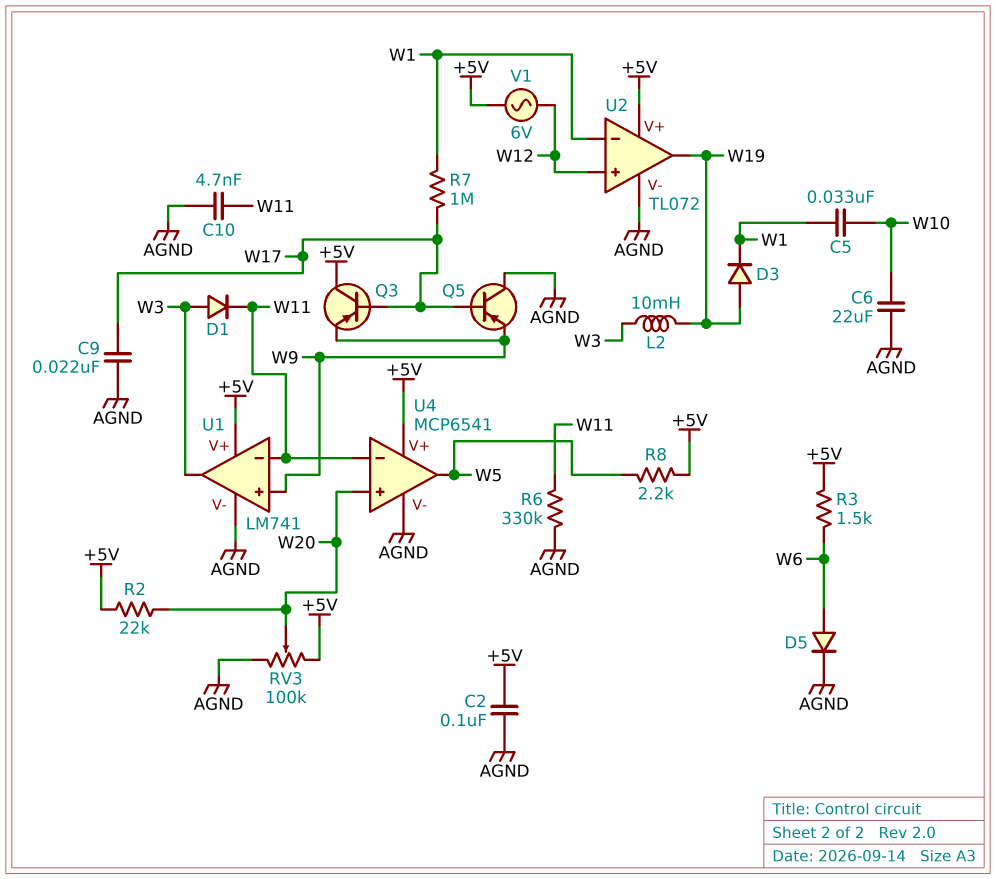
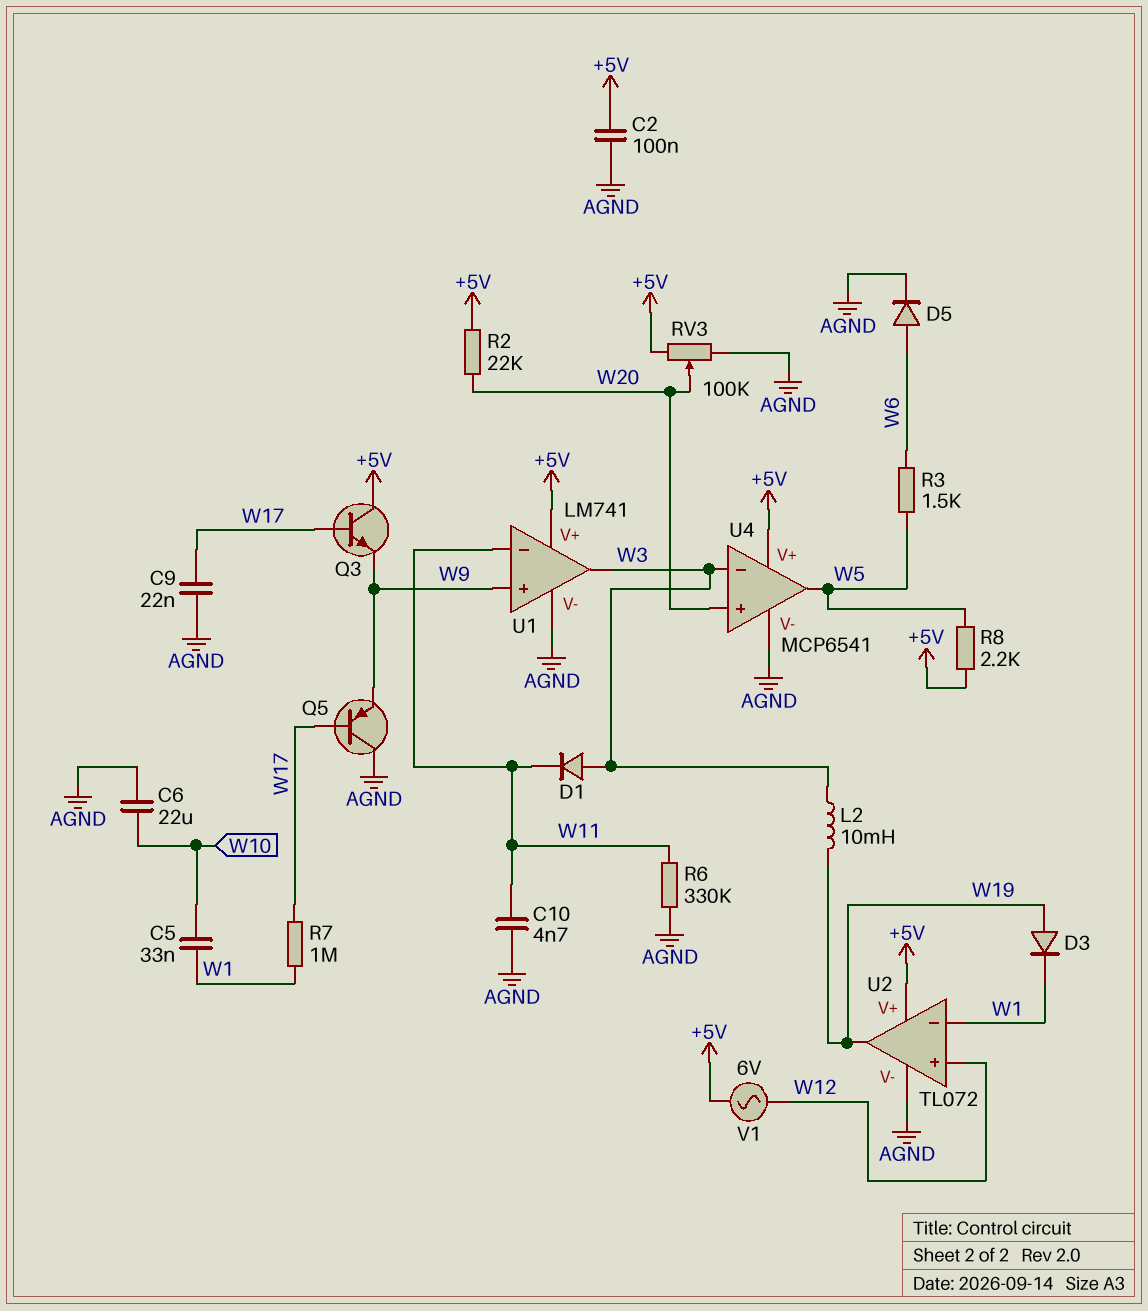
Q3: PNP (B W17, C +5V, E W9) -> NPN (B W17, C +5V, E W9)
R3: 1.5k (+5V, W6) -> 1.5k (W5, W6)
U4 pin in-: W11 -> W3

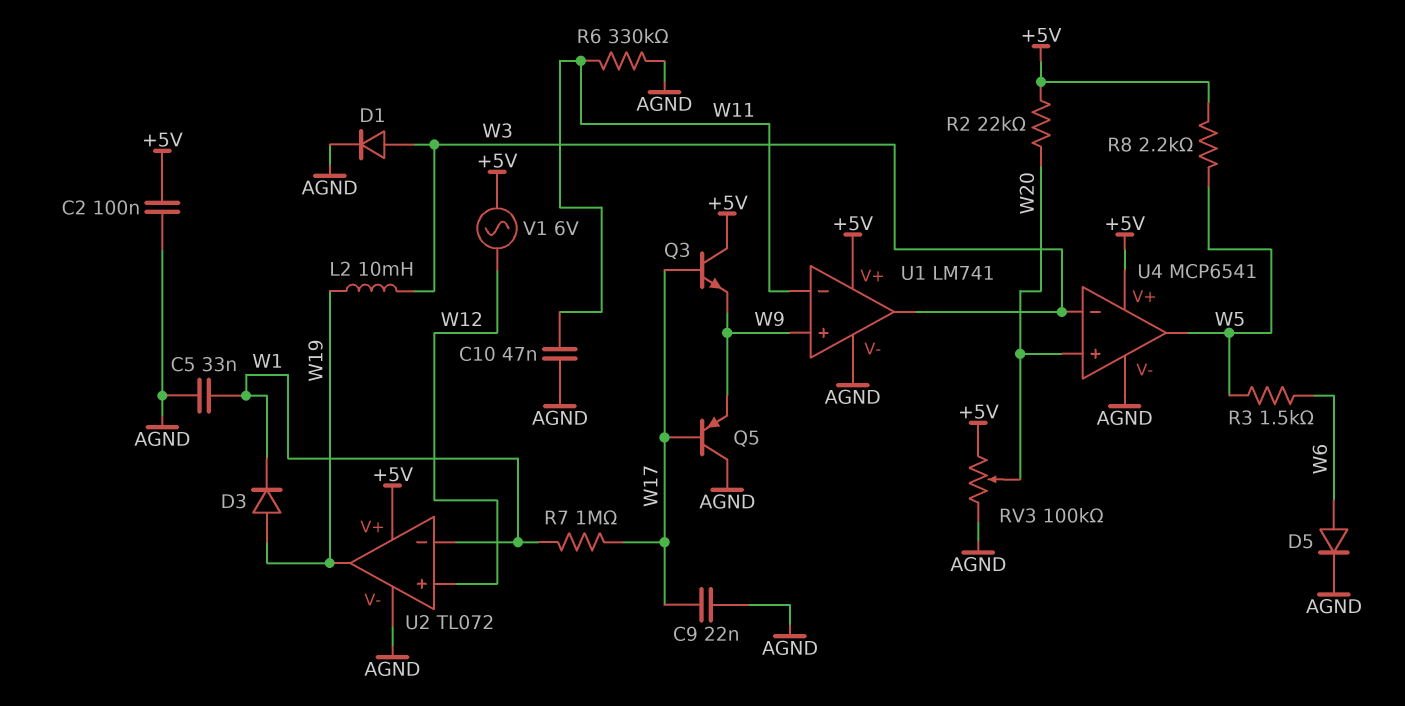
C5: 33nF (W1, W10) -> 33nF (AGND, W1)
C6: 22uF (AGND, W10) -> none
C10: 4.7nF (AGND, W11) -> 47nF (AGND, W11)
D1: diode (A W3, K W11) -> diode (A W3, K AGND)

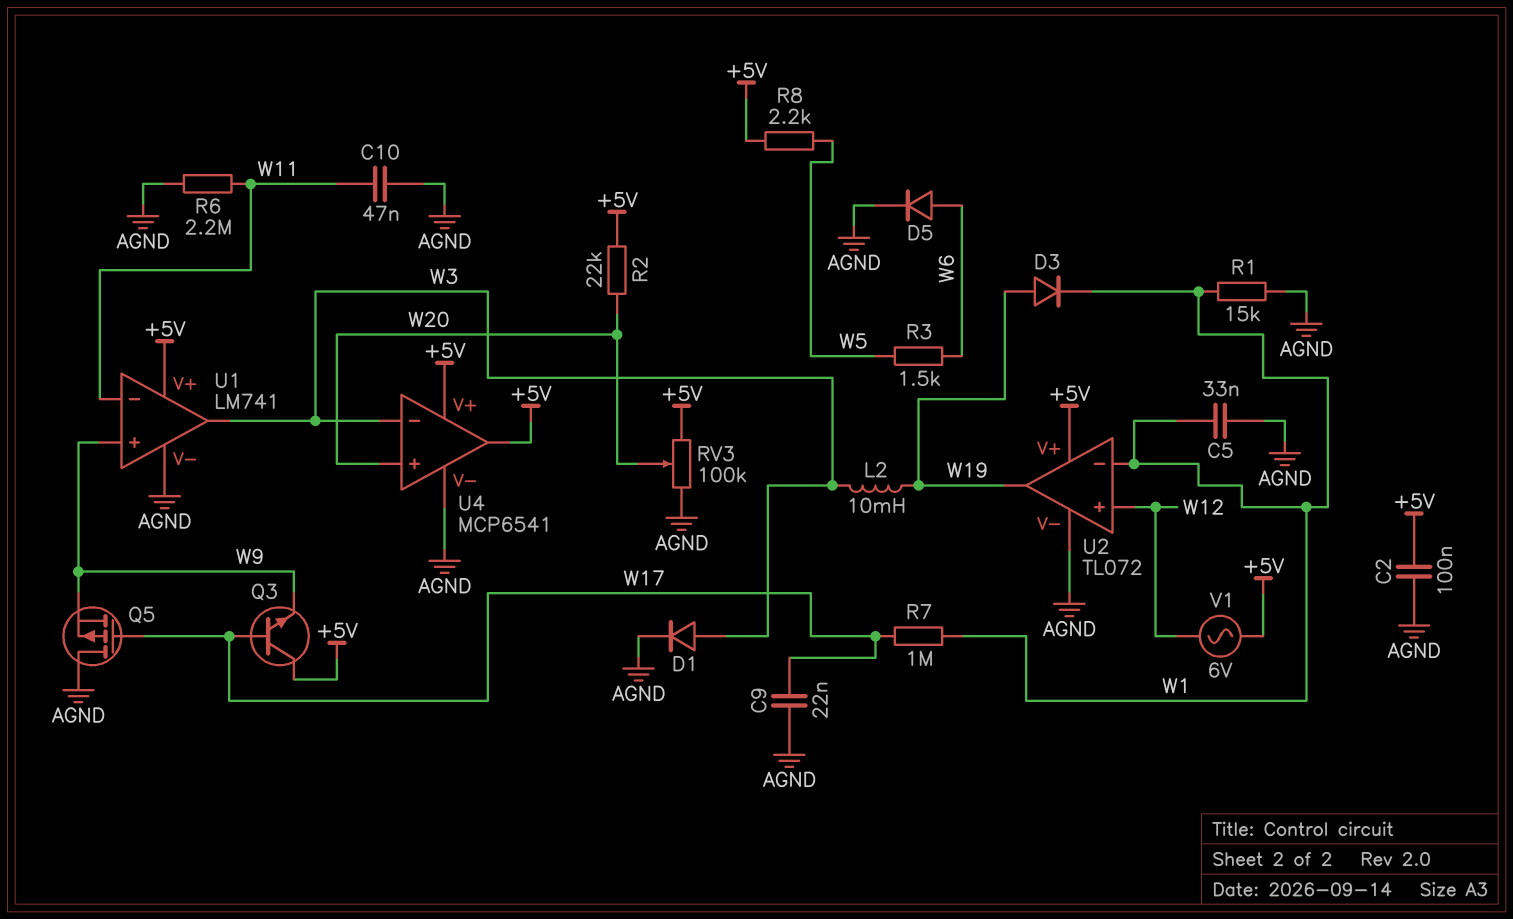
Q5: PNP (B W17, C AGND, E W9) -> PMOS (G W17, D AGND, S W9)
R1: none -> 15k (AGND, W1)
R6: 330k (AGND, W11) -> 2.2M (AGND, W11)
U4 pin out: W5 -> +5V

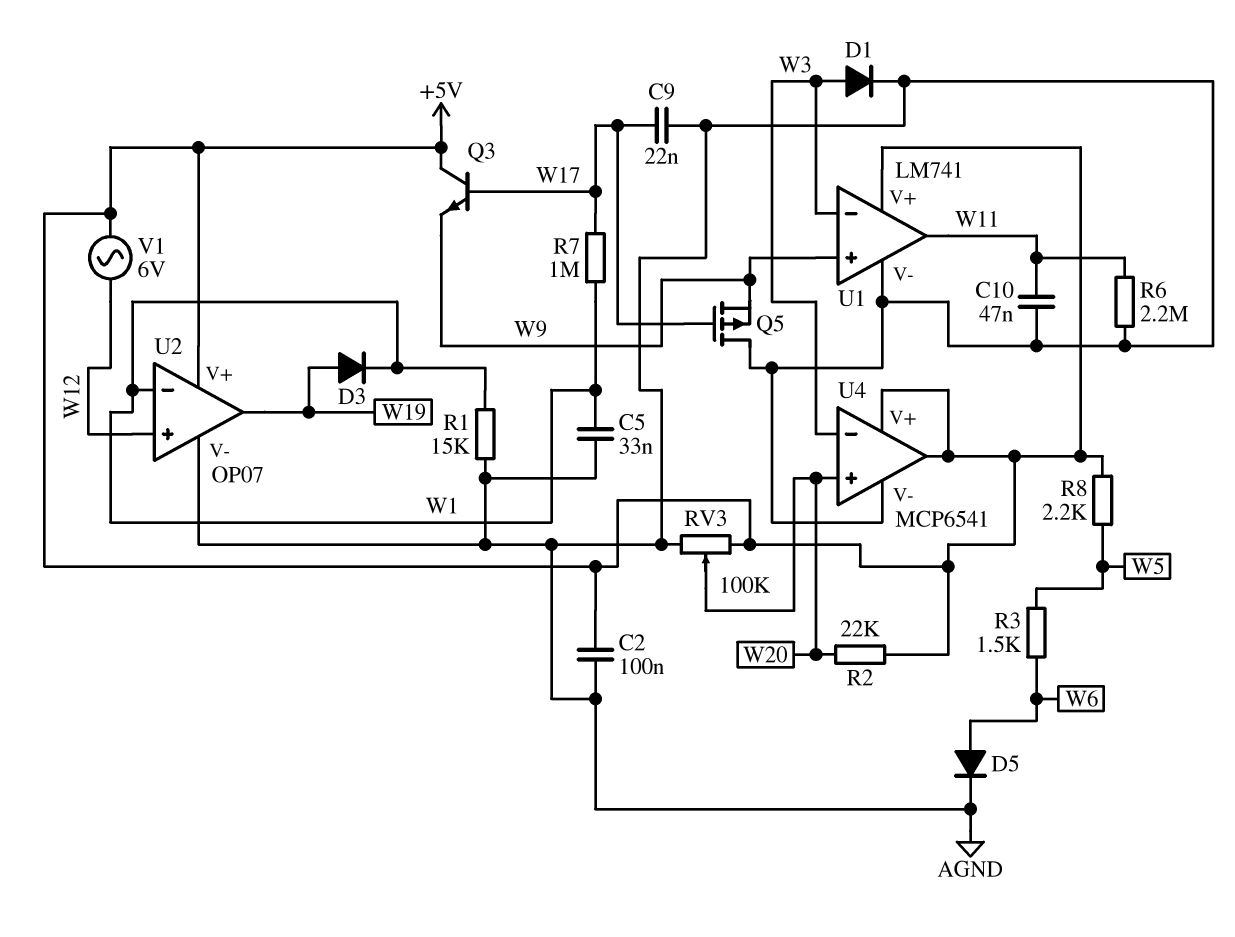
L2: 10mH (W3, W19) -> none
U1 pin in-: W11 -> W3
U1 pin out: W3 -> W11
U2: TL072 -> OP07

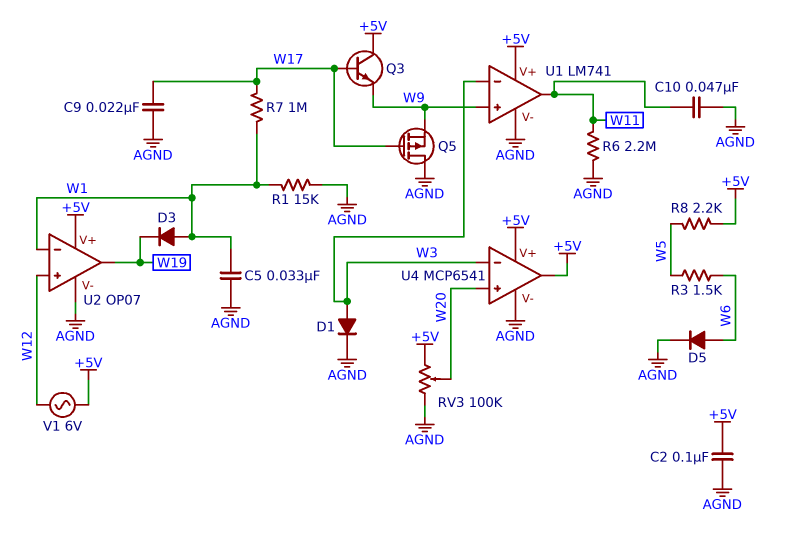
D3: diode (A W19, K W1) -> diode (A W1, K W19)
R2: 22k (+5V, W20) -> none

